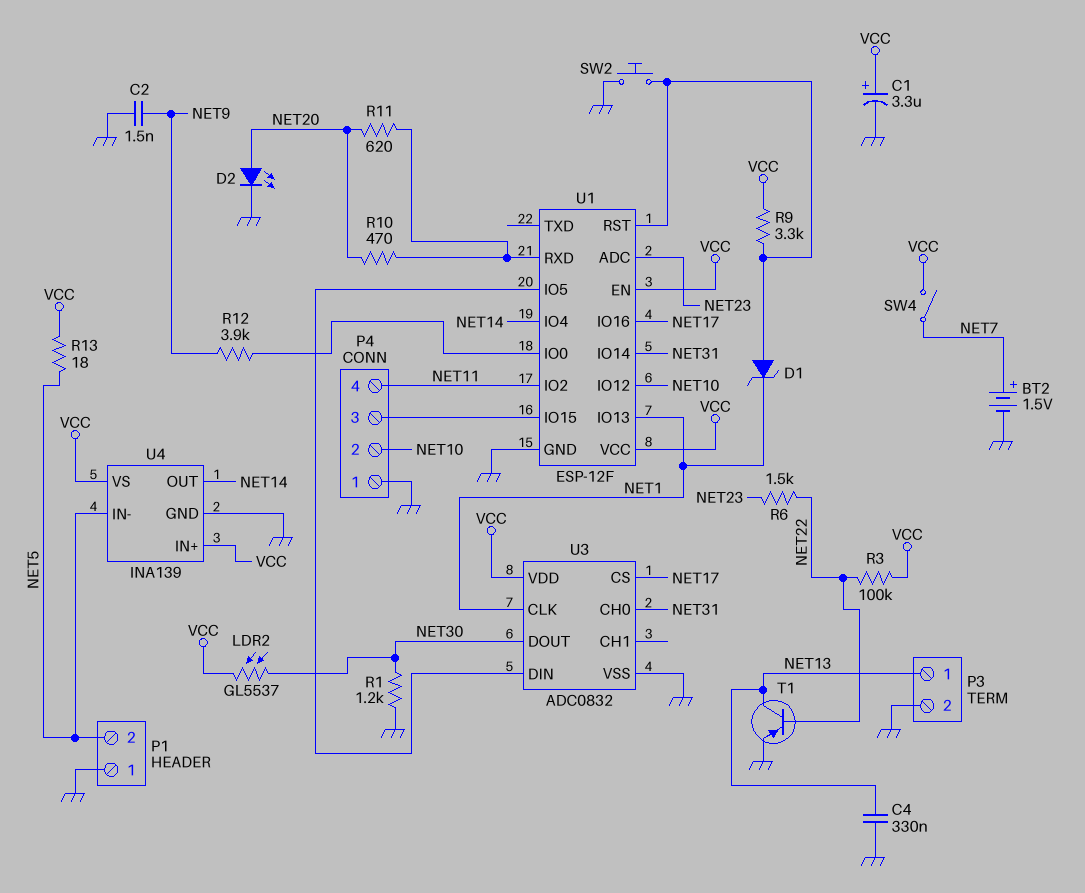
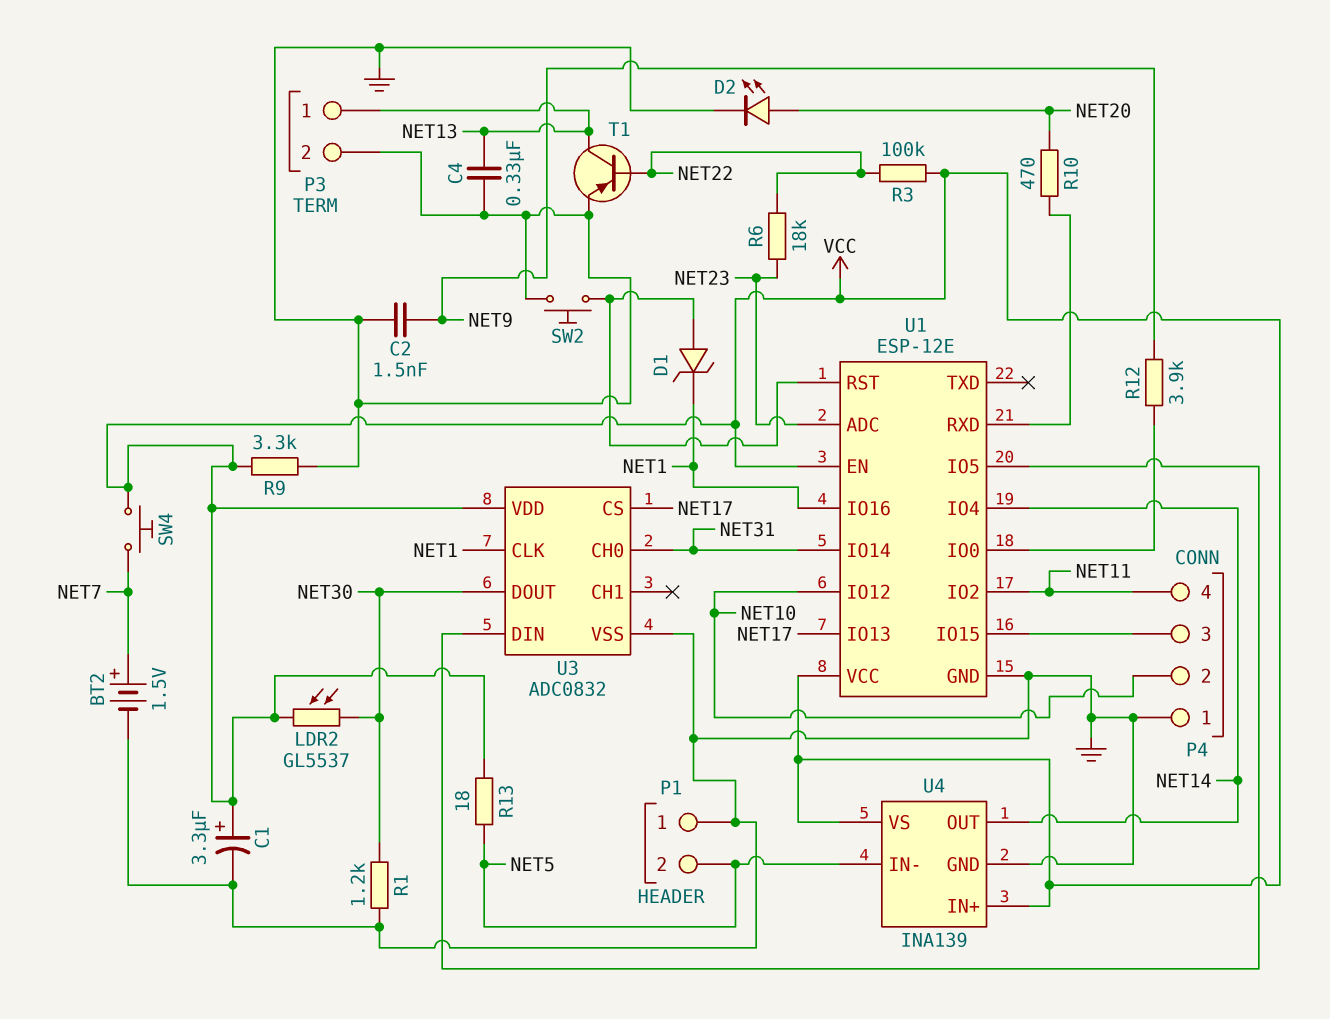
R6: 1.5k (NET22, NET23) -> 18k (NET22, NET23)
R9: 3.3k (U1/RST, VCC) -> 3.3k (GND, VCC)
R11: 620 (NET20, U1/RXD) -> none
SW4: switch (NET7, VCC) -> button (NET7, VCC)
U1: ESP-12F -> ESP-12E
U1 pin IO13: NET1 -> NET17
U1 pin IO16: NET17 -> NET1

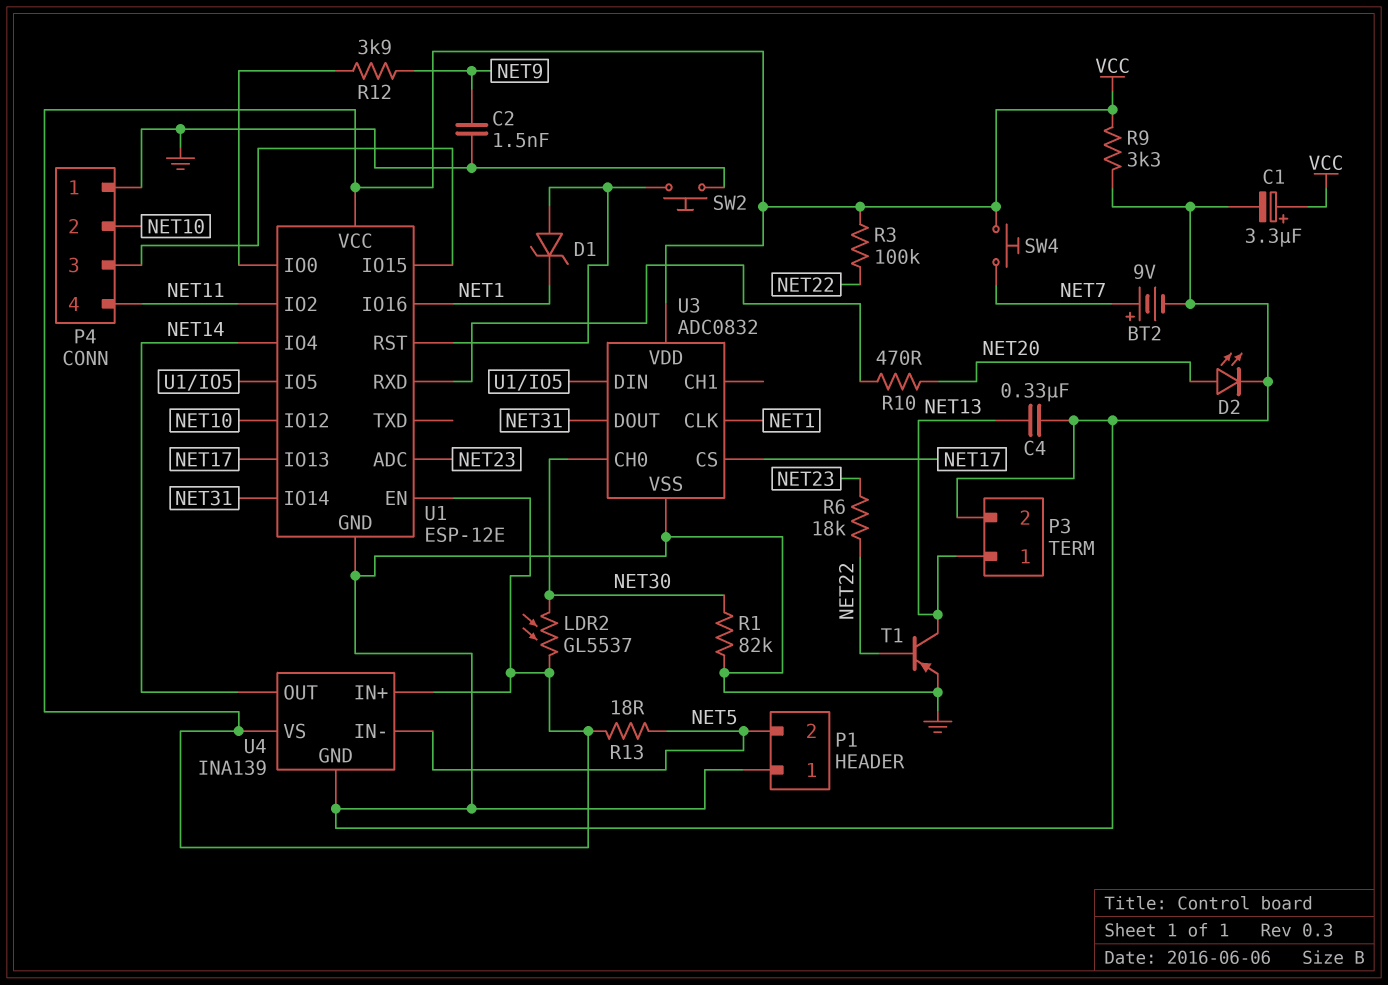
BT2: 1.5V (plus NET7, minus GND) -> 9V (plus NET7, minus GND)
R1: 1.2k (GND, NET30) -> 82k (GND, NET30)
U3 pin CH0: NET31 -> NET30
U3 pin DOUT: NET30 -> NET31

